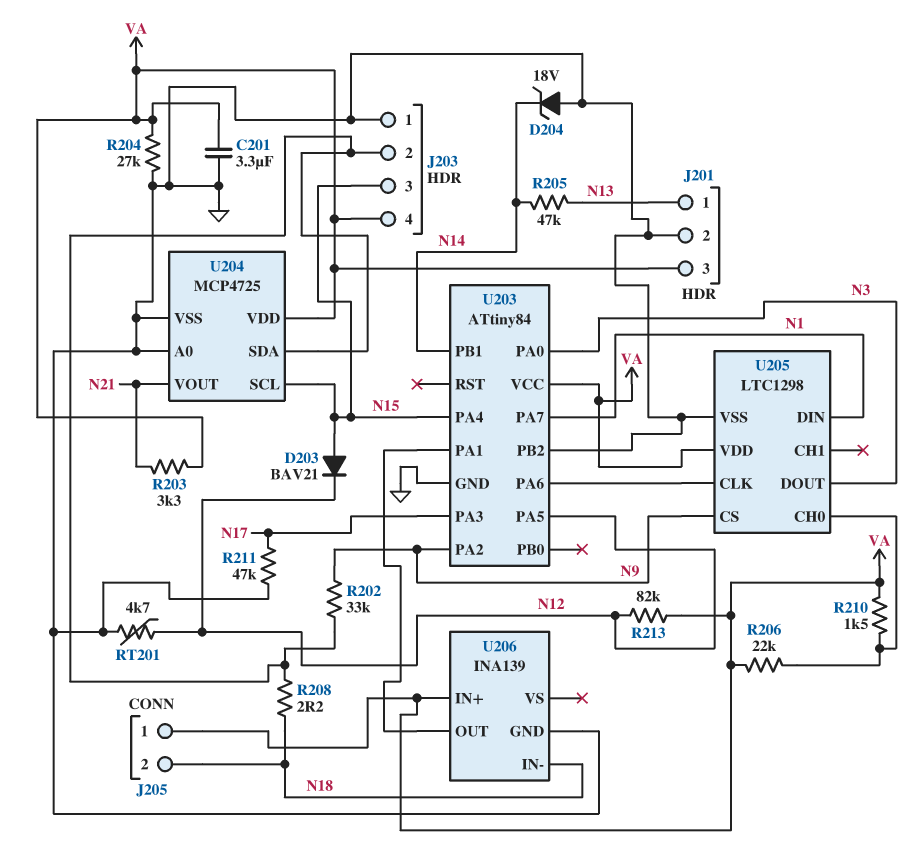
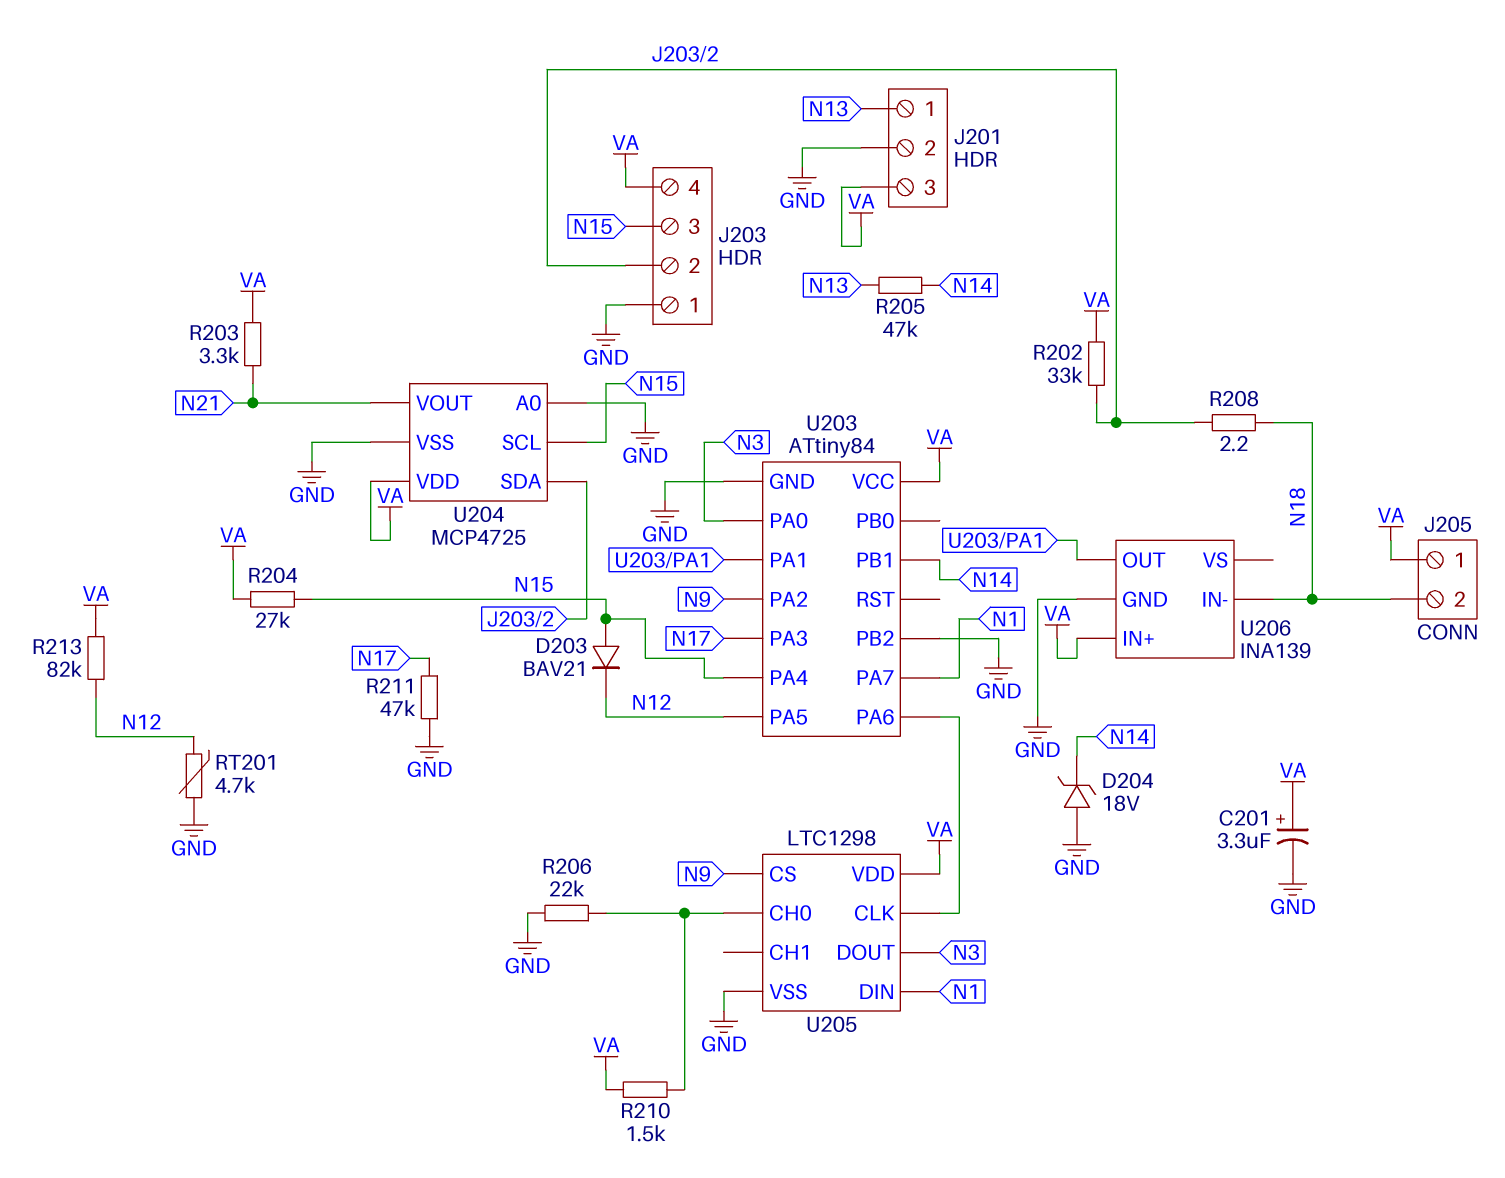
C201: 3.3uF (GND, VA) -> 3.3uF (plus VA, minus GND)
R202: 33k (J203/2, N9) -> 33k (J203/2, VA)
R204: 27k (GND, VA) -> 27k (N15, VA)
R206: 22k (U205/CH0, VA) -> 22k (GND, U205/CH0)

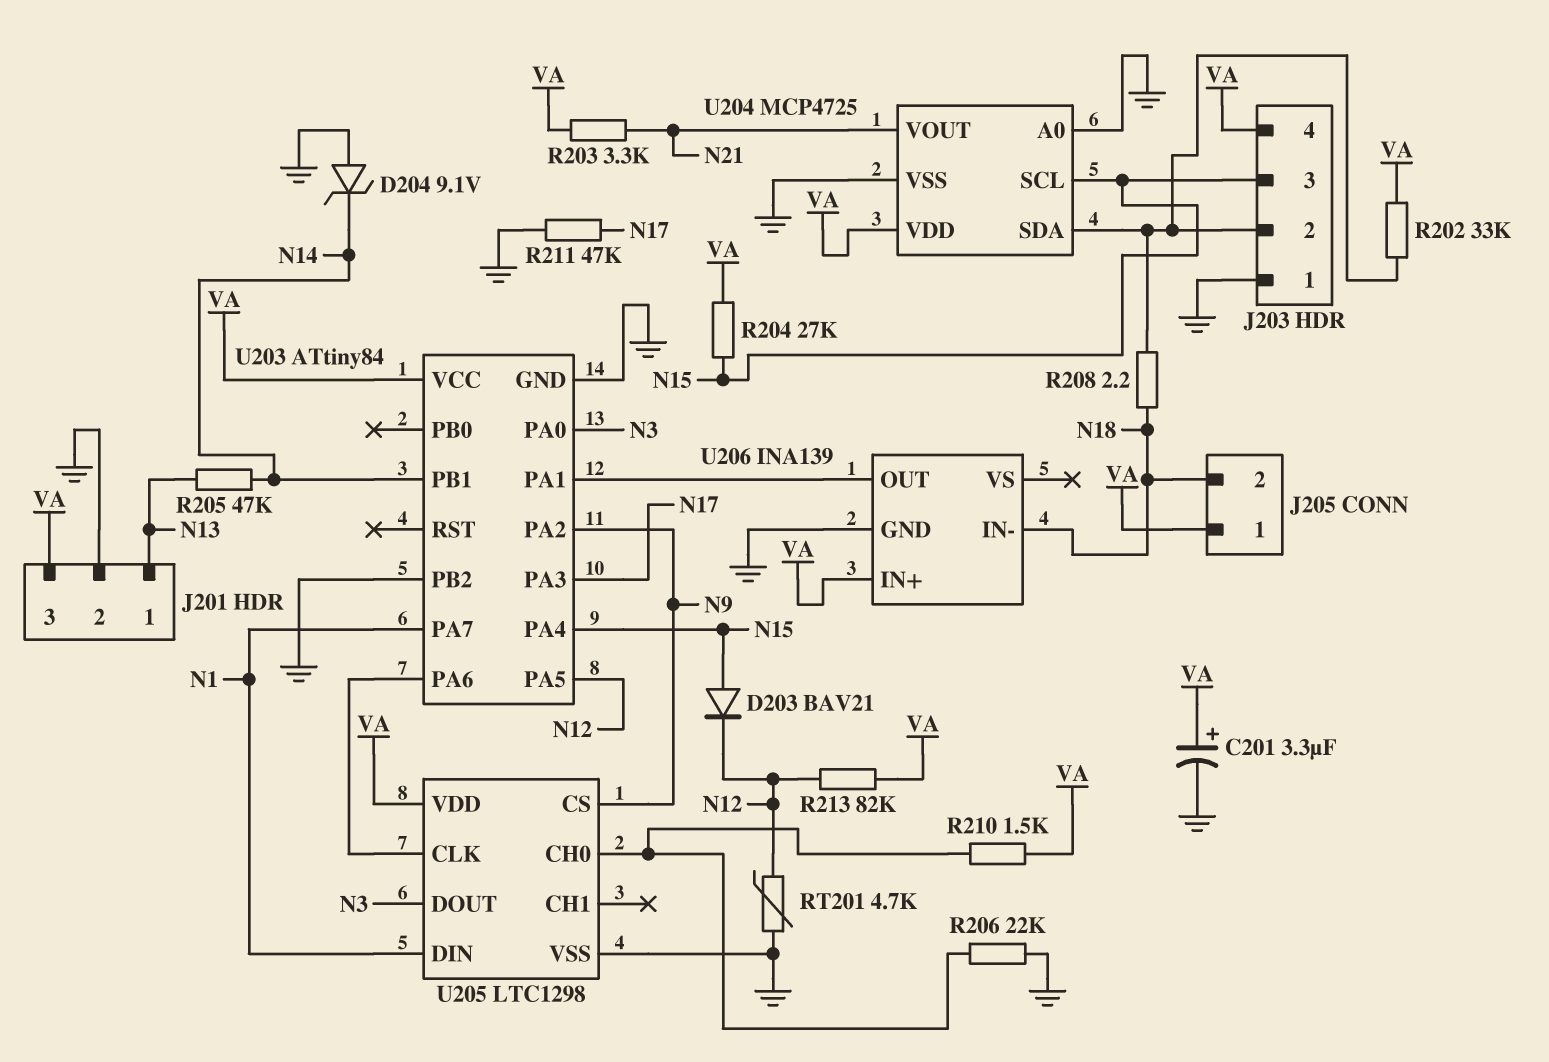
D204: zener 18V (A GND, K N14) -> zener 9.1V (A GND, K N14)

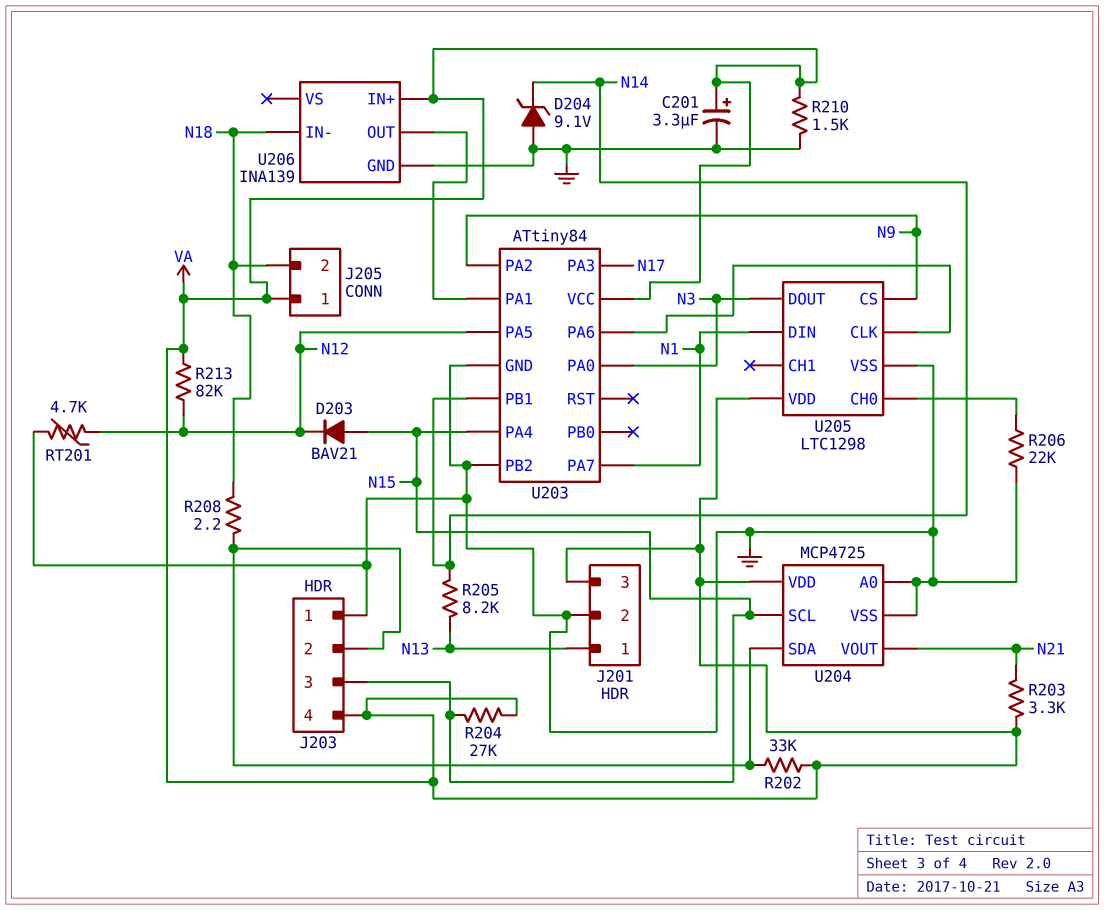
R205: 47k (N13, N14) -> 8.2k (N13, N14)
R210: 1.5k (U205/CH0, VA) -> 1.5k (GND, VA)
R211: 47k (GND, N17) -> none

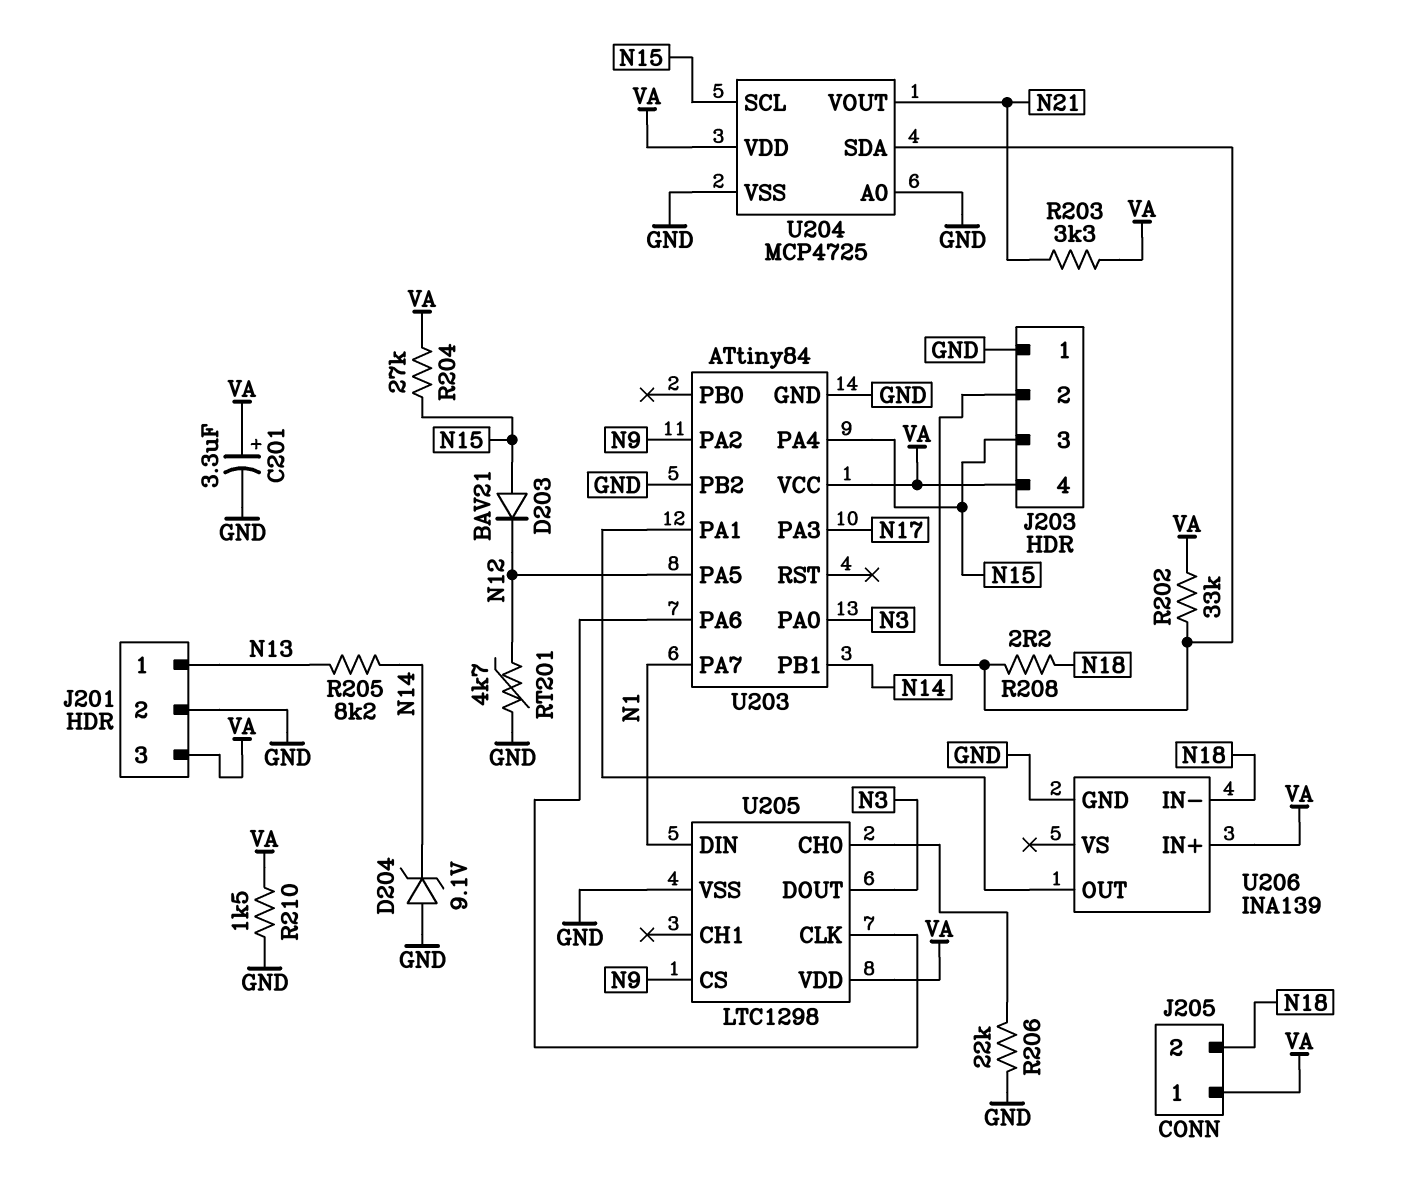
R213: 82k (N12, VA) -> none

